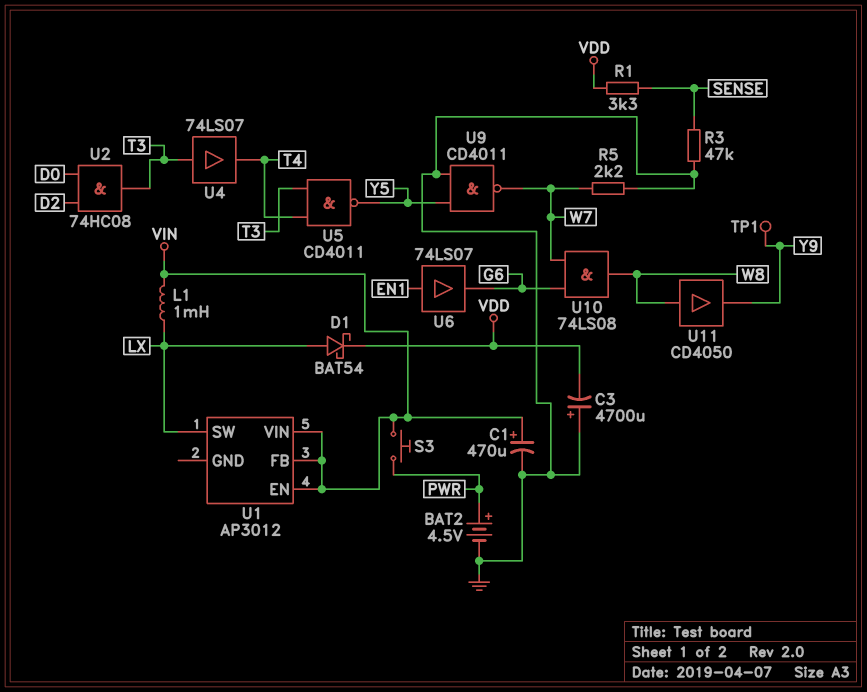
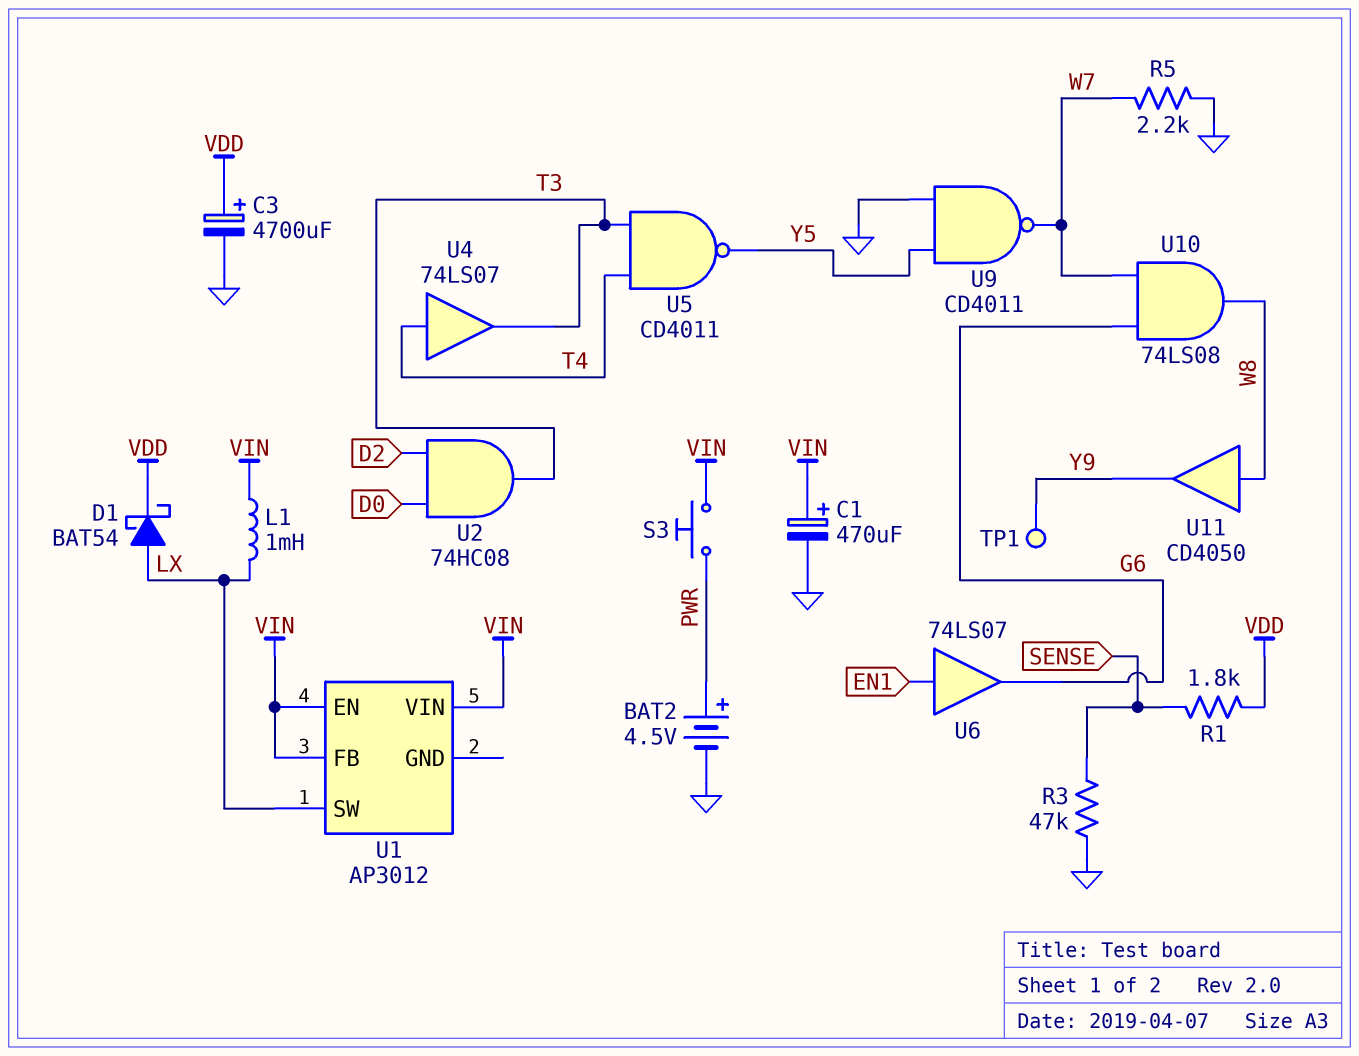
C3: 4700uF (plus GND, minus VDD) -> 4700uF (plus VDD, minus GND)
R1: 3.3k (SENSE, VDD) -> 1.8k (SENSE, VDD)
U4: buffer 74LS07 (in T3, out T4) -> buffer 74LS07 (in T4, out T3)

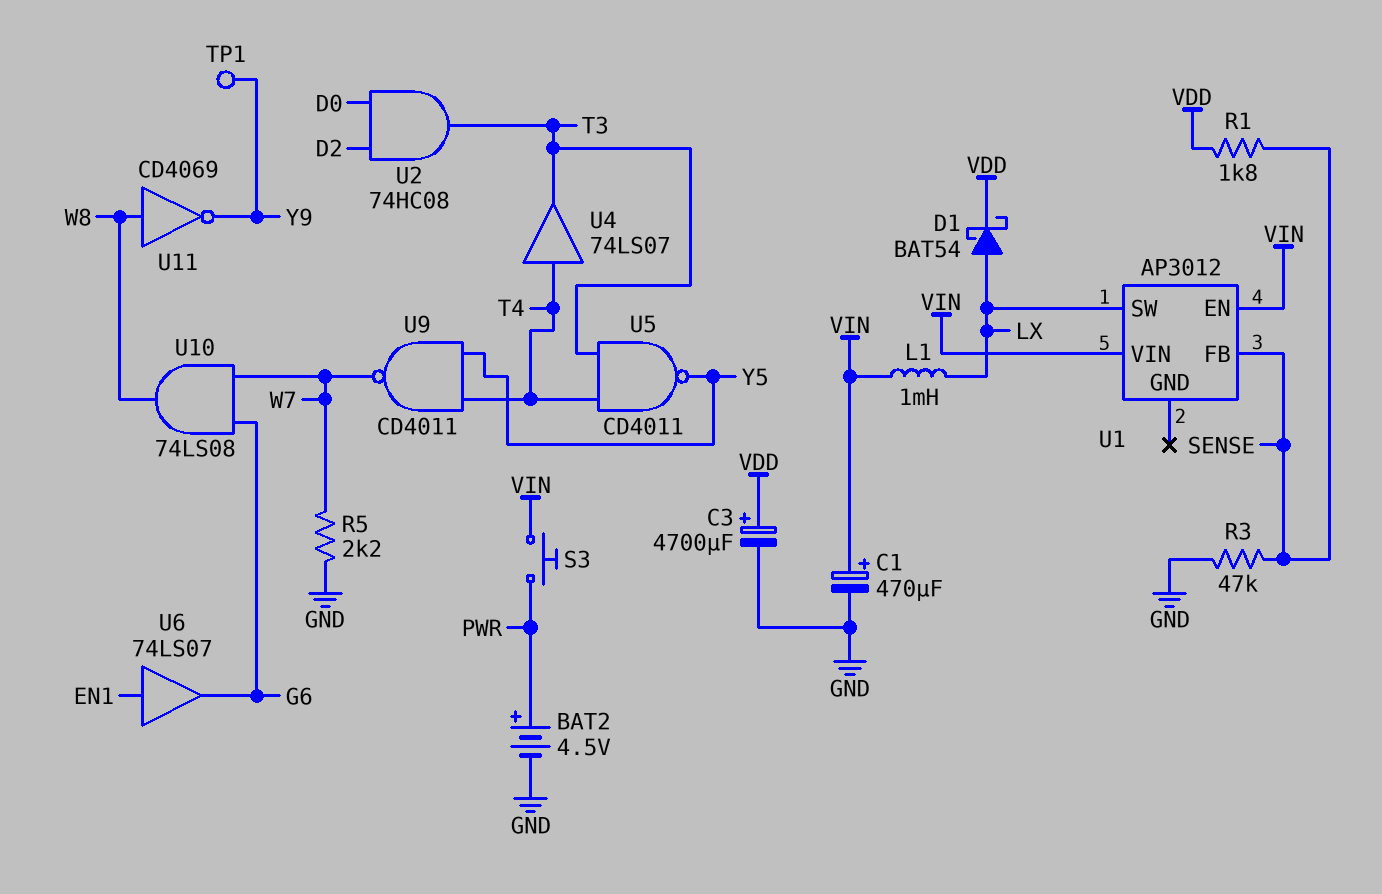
U1 pin FB: VIN -> SENSE
U9: NAND CD4011 (in GND, in Y5, out W7) -> NAND CD4011 (in T4, in Y5, out W7)
U11: buffer CD4050 (in W8, out Y9) -> NOT CD4069 (in W8, out Y9)

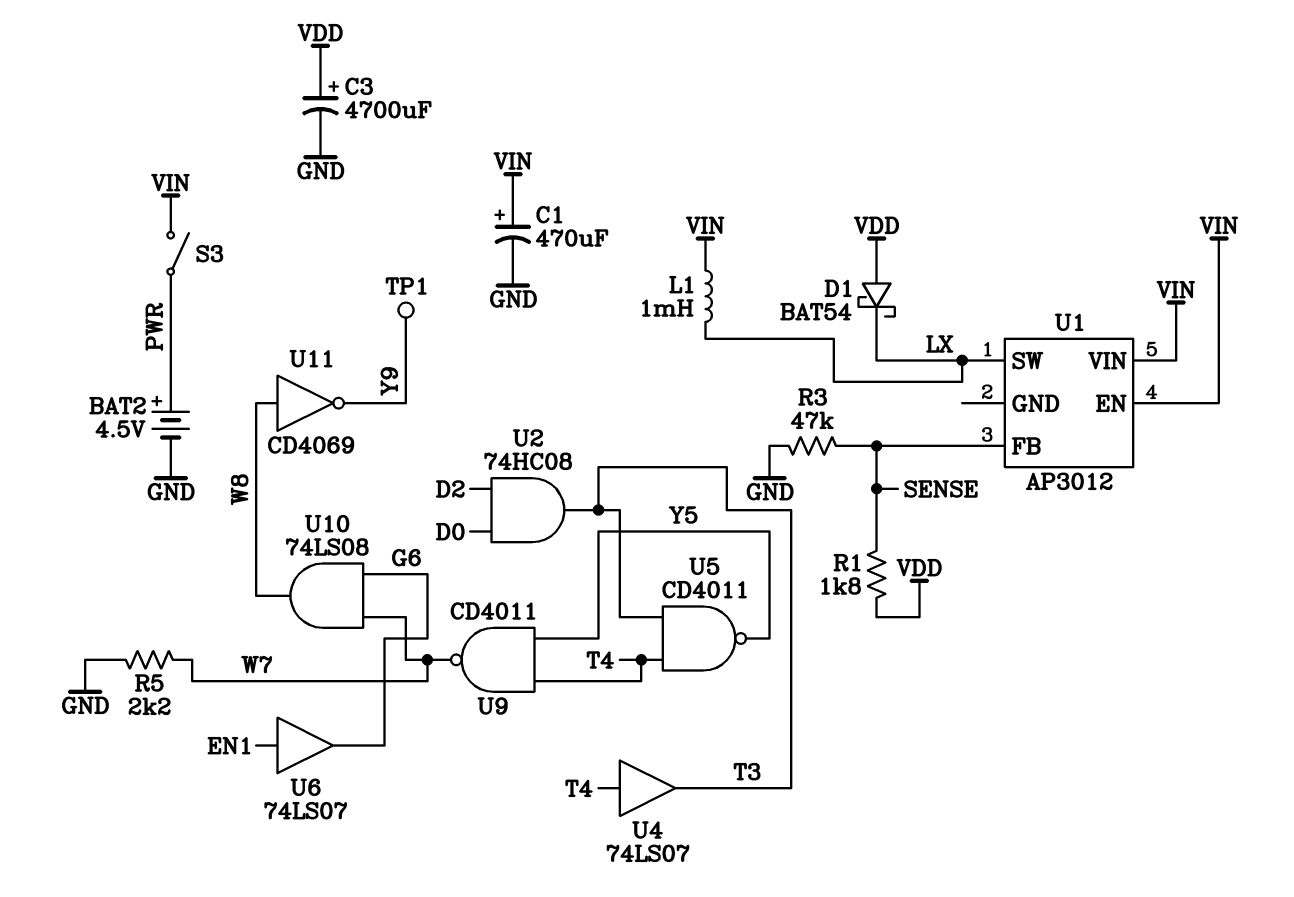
D1: schottky BAT54 (A LX, K VDD) -> schottky BAT54 (A VDD, K LX)
S3: button (PWR, VIN) -> switch (PWR, VIN)

